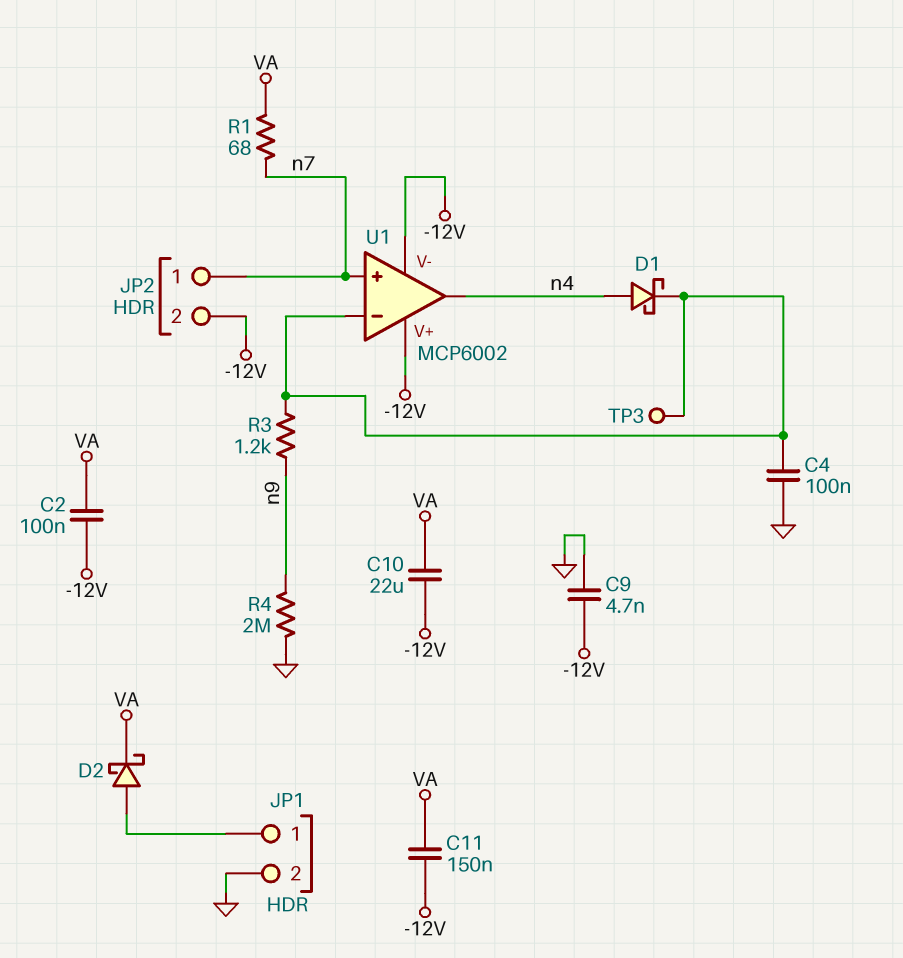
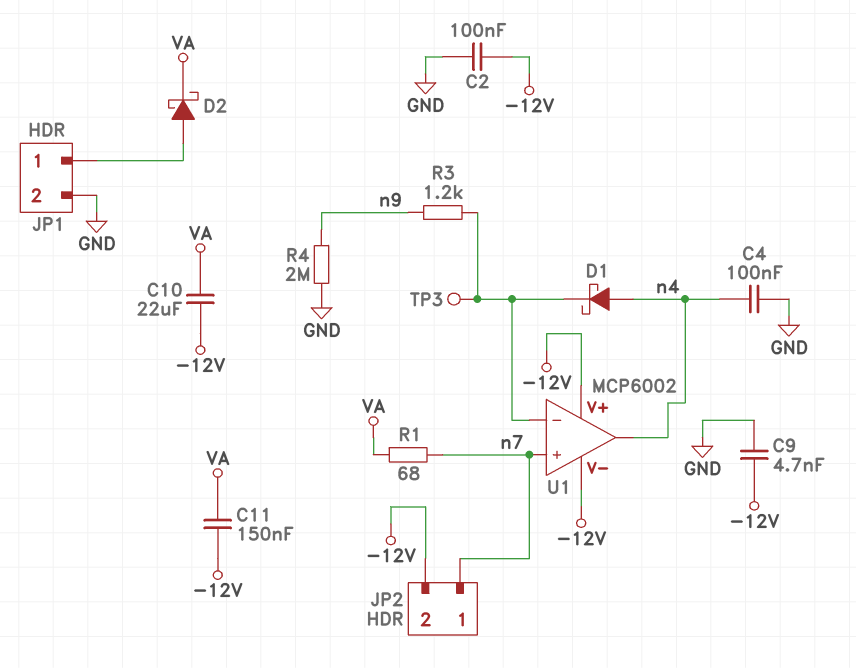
C2: 100nF (-12V, VA) -> 100nF (-12V, GND)
C4: 100nF (GND, U1/in-) -> 100nF (GND, n4)

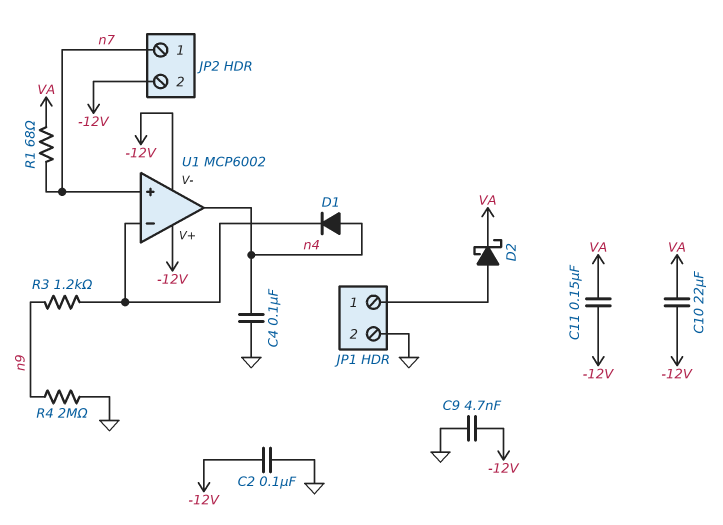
D1: schottky (A n4, K U1/in-) -> diode (A n4, K U1/in-)
TP3: test point (U1/in-) -> none

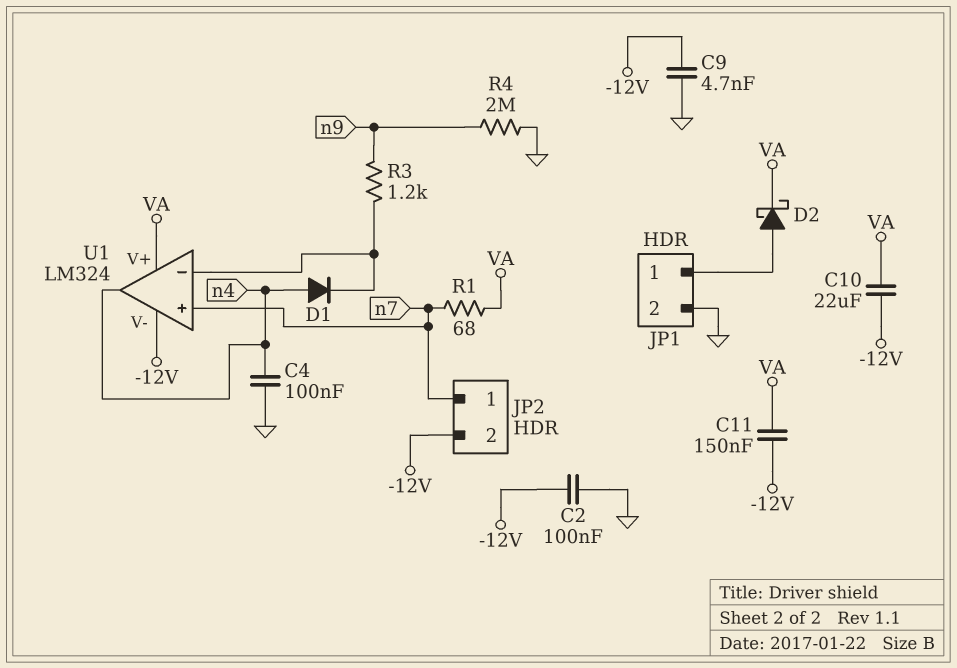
U1: MCP6002 -> LM324
U1 pin V+: -12V -> VA

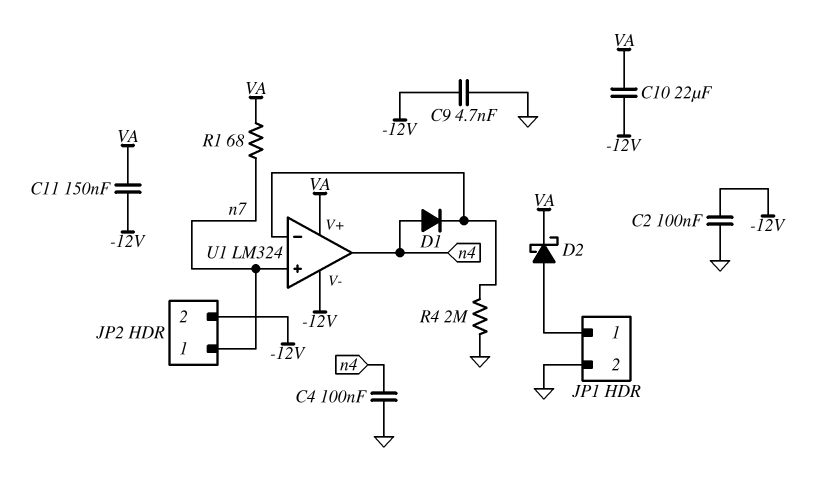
R3: 1.2k (U1/in-, n9) -> none
R4: 2M (GND, n9) -> 2M (GND, U1/in-)

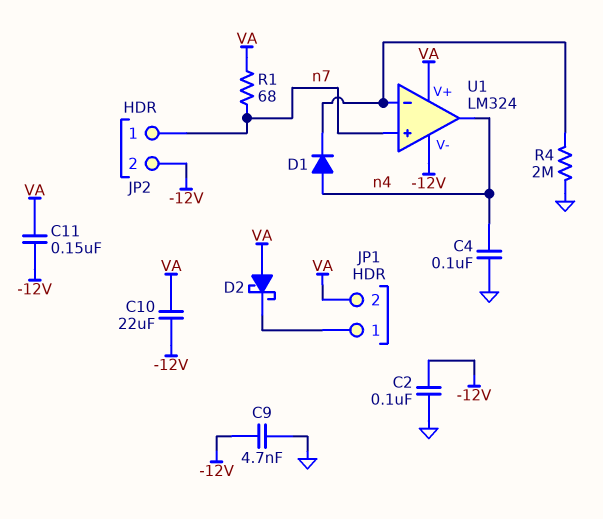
D2: schottky (A JP1/1, K VA) -> schottky (A VA, K JP1/1)
JP1 pin 2: GND -> VA

